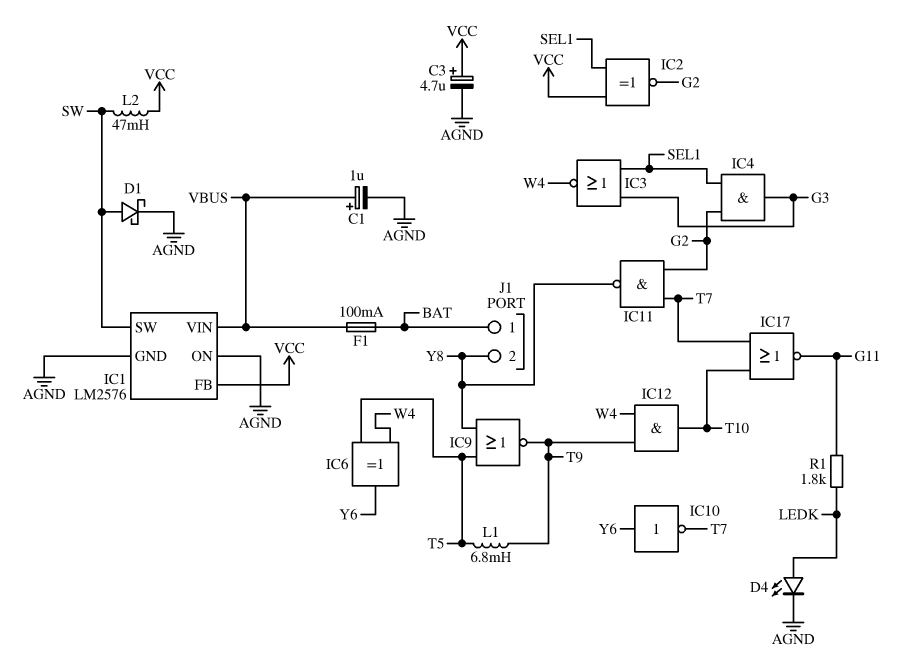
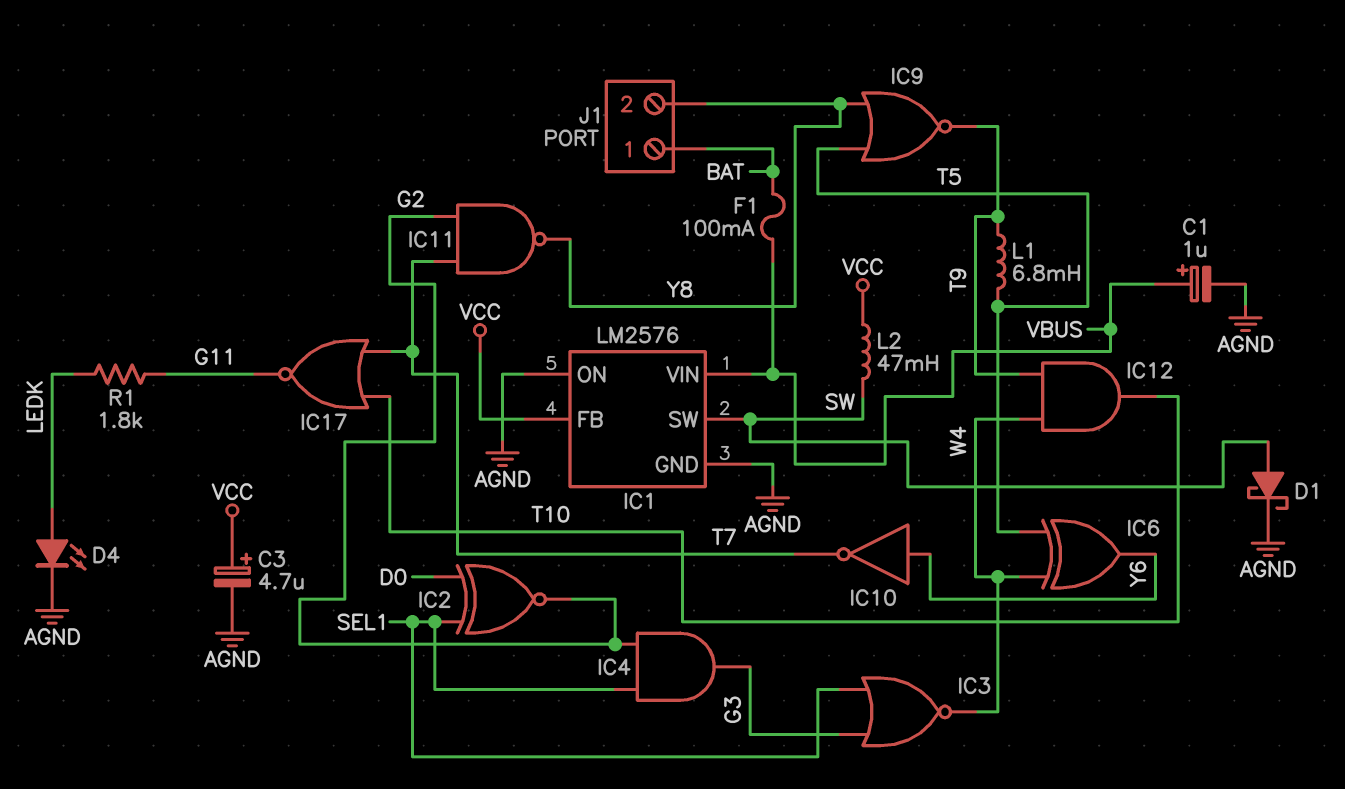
IC2: XNOR (in SEL1, in VCC, out G2) -> XNOR (in D0, in SEL1, out G2)

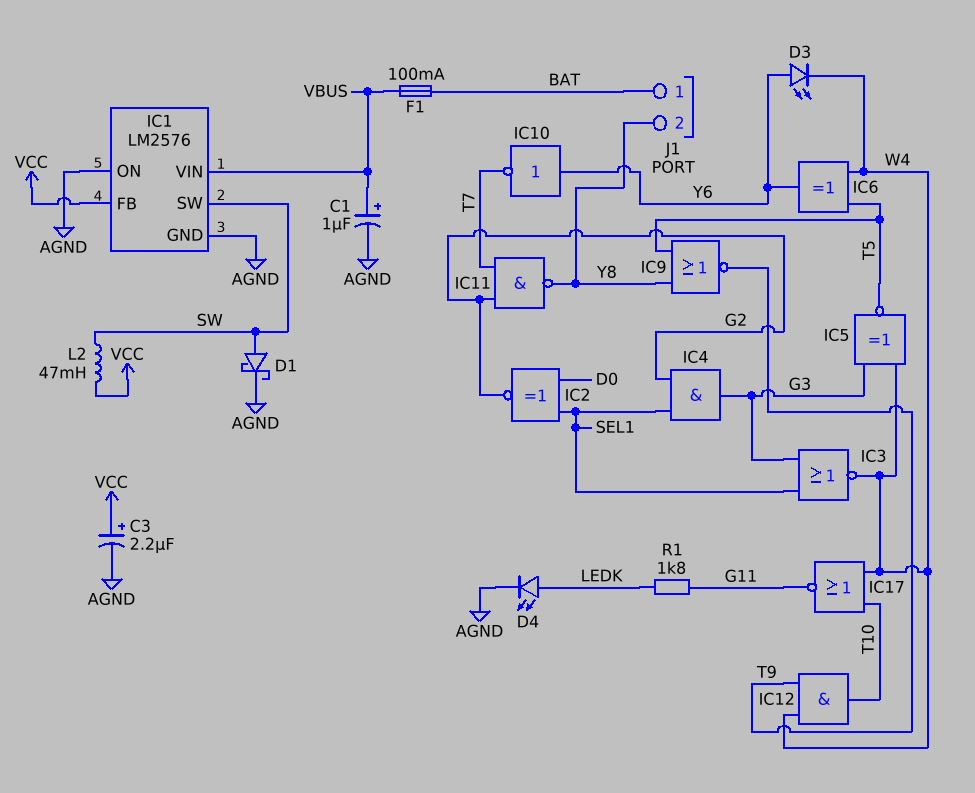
C3: 4.7uF (plus VCC, minus AGND) -> 2.2uF (plus VCC, minus AGND)
D3: none -> LED (A Y6, K W4)
IC5: none -> XNOR (in G3, in W4, out T5)
IC17: NOR (in T7, in T10, out G11) -> NOR (in T10, in W4, out G11)
L1: 6.8mH (T5, T9) -> none

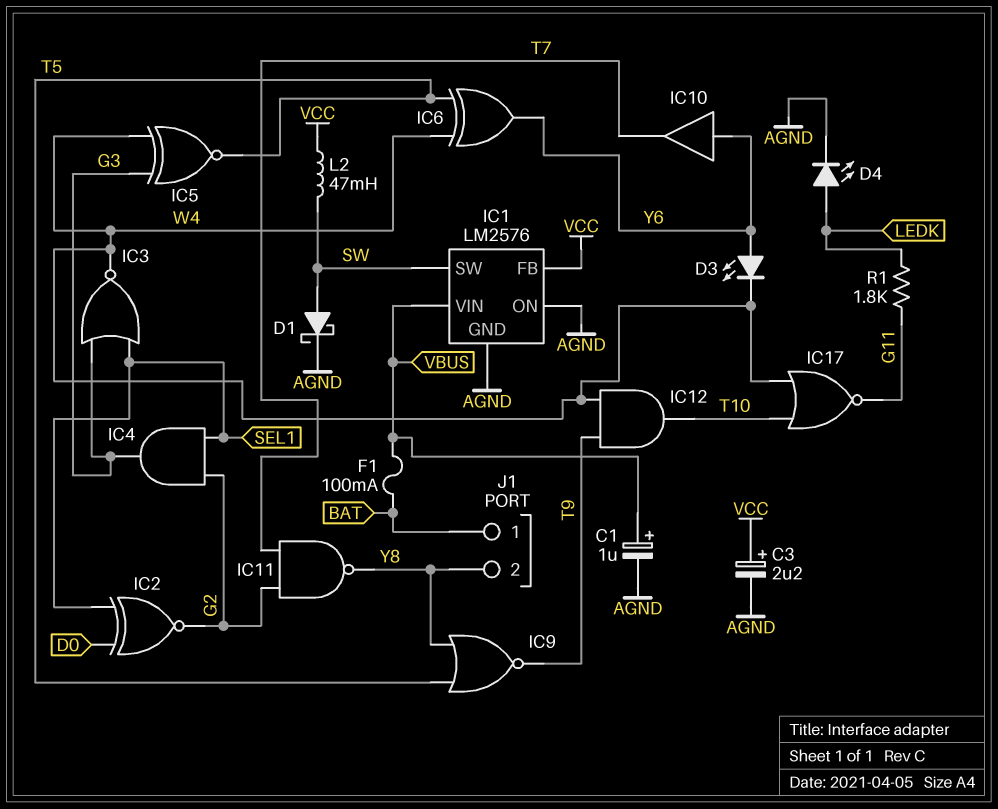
IC10: NOT (in Y6, out T7) -> buffer (in Y6, out T7)

